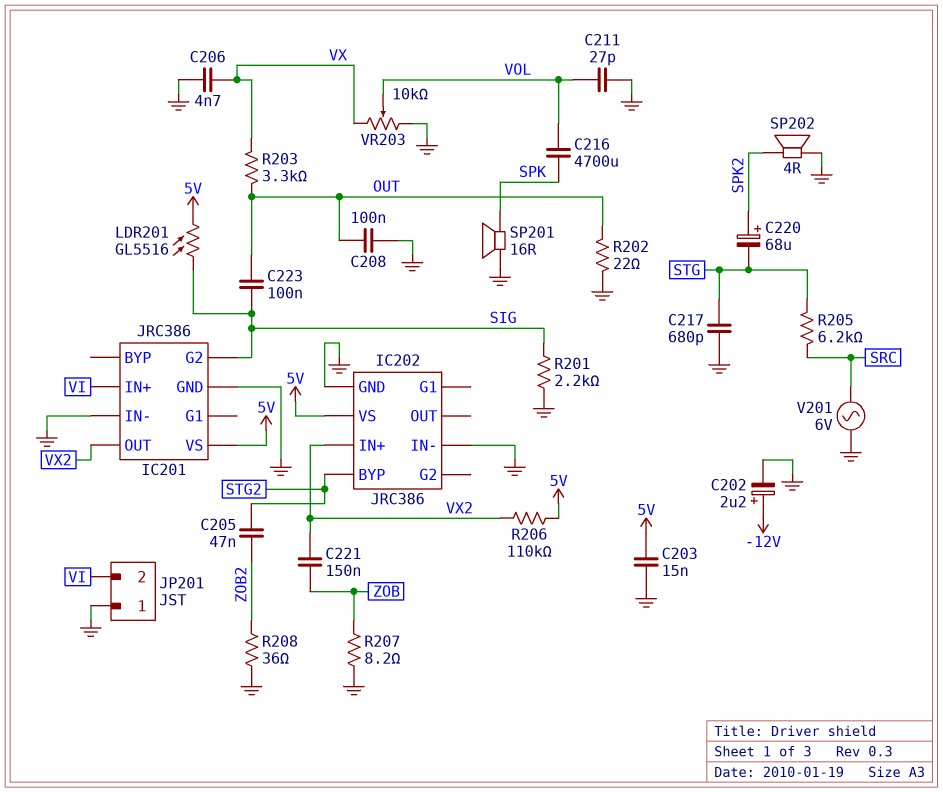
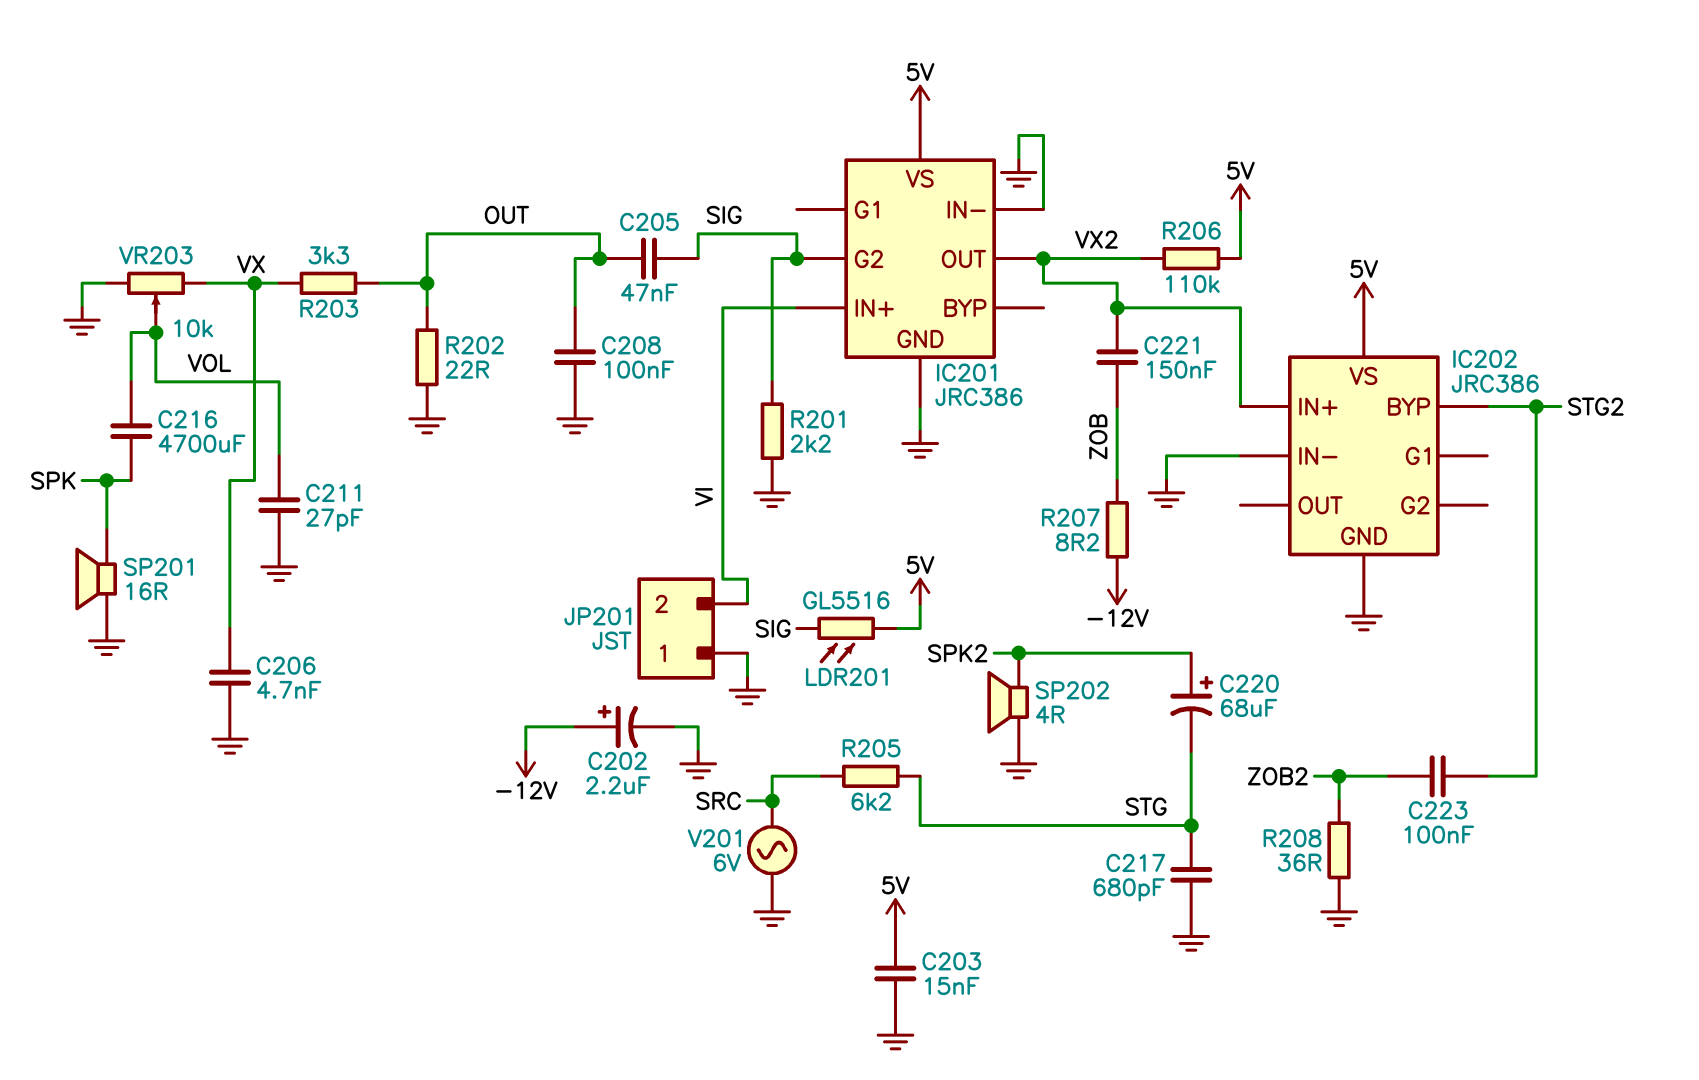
C205: 47nF (STG2, ZOB2) -> 47nF (OUT, SIG)
C223: 100nF (OUT, SIG) -> 100nF (STG2, ZOB2)
R207: 8.2 (GND, ZOB) -> 8.2 (-12V, ZOB)

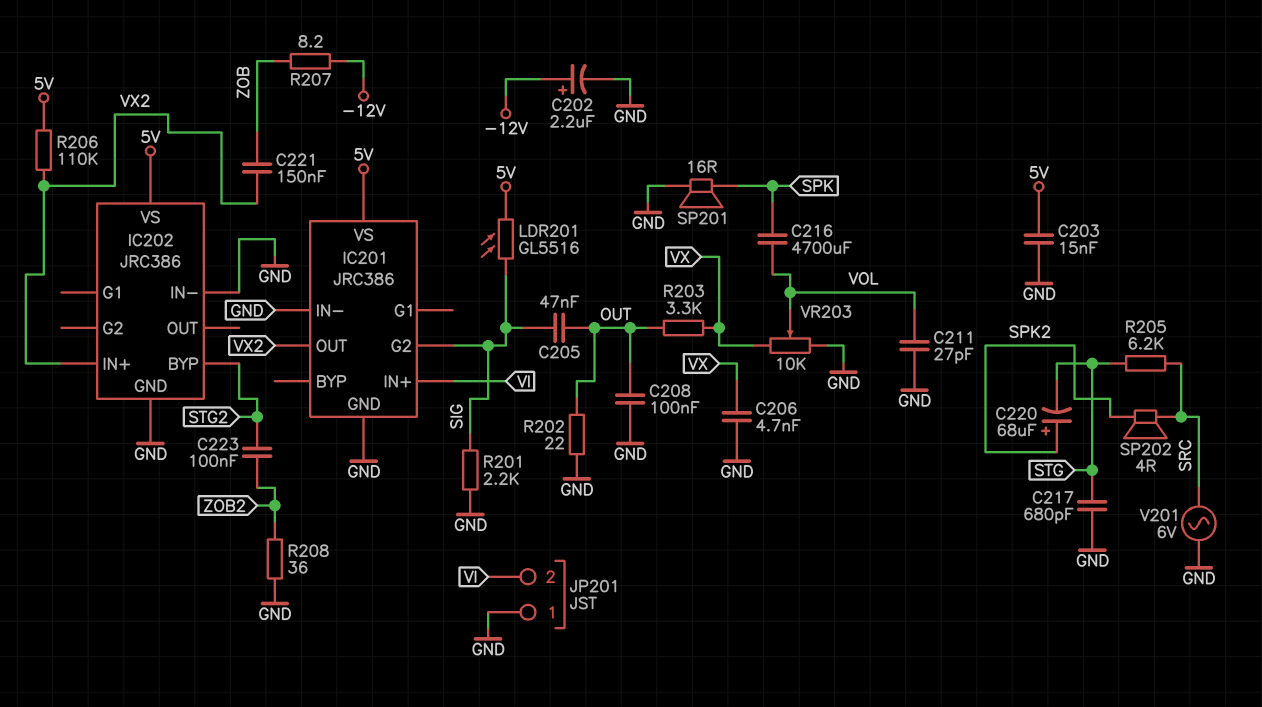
SP202: speaker 4R (GND, SPK2) -> speaker 4R (SPK2, SRC)

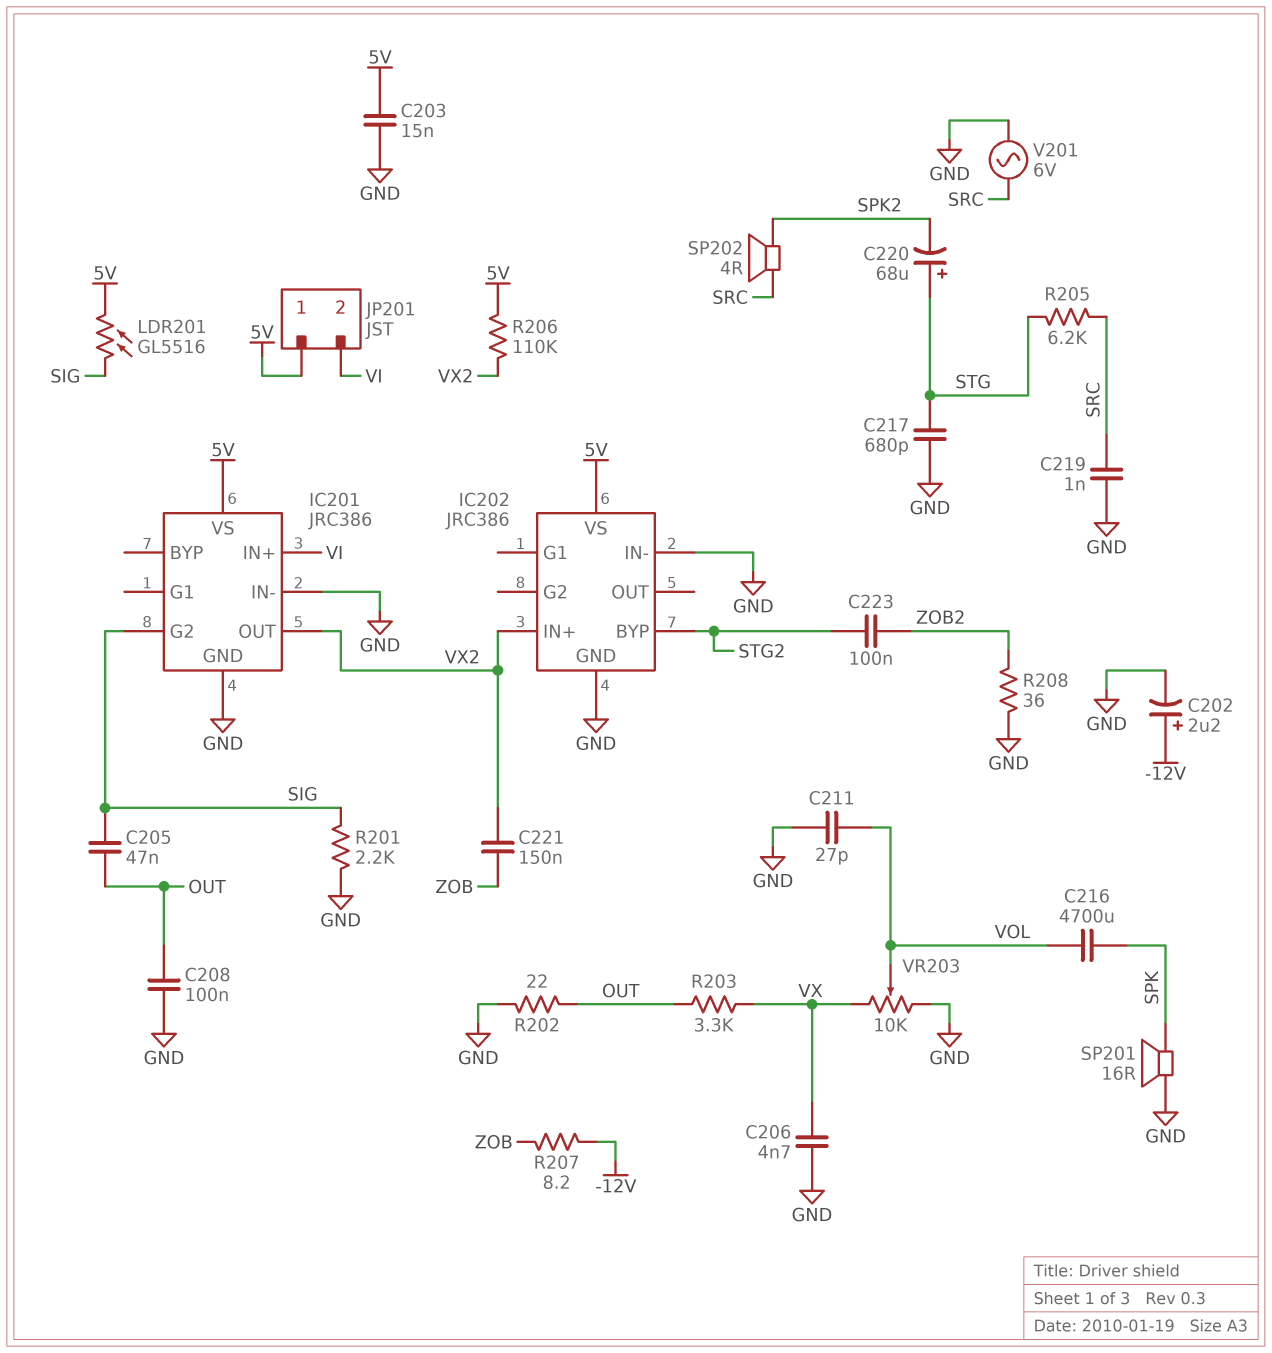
C219: none -> 1nF (GND, SRC)
C220: 68uF (plus SPK2, minus STG) -> 68uF (plus STG, minus SPK2)
JP201 pin 1: GND -> 5V

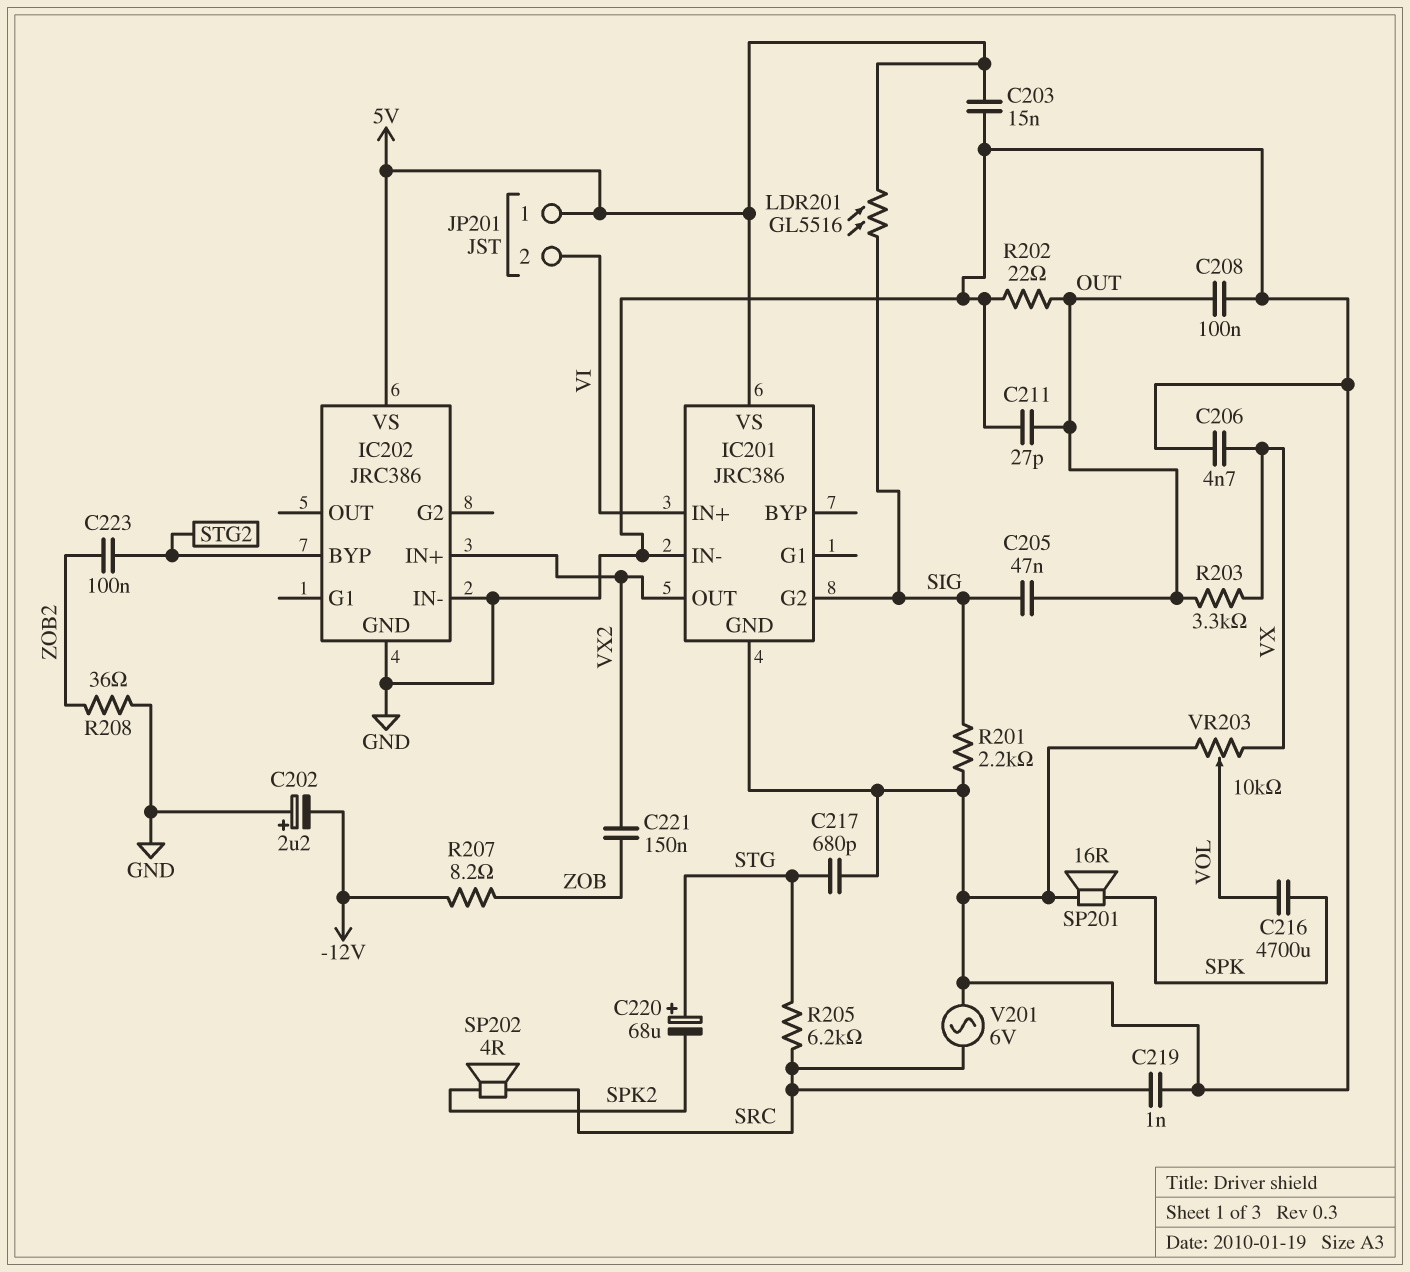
C202: 2.2uF (plus -12V, minus GND) -> 2.2uF (plus GND, minus -12V)
C211: 27pF (GND, VOL) -> 27pF (GND, OUT)
R206: 110k (5V, VX2) -> none

